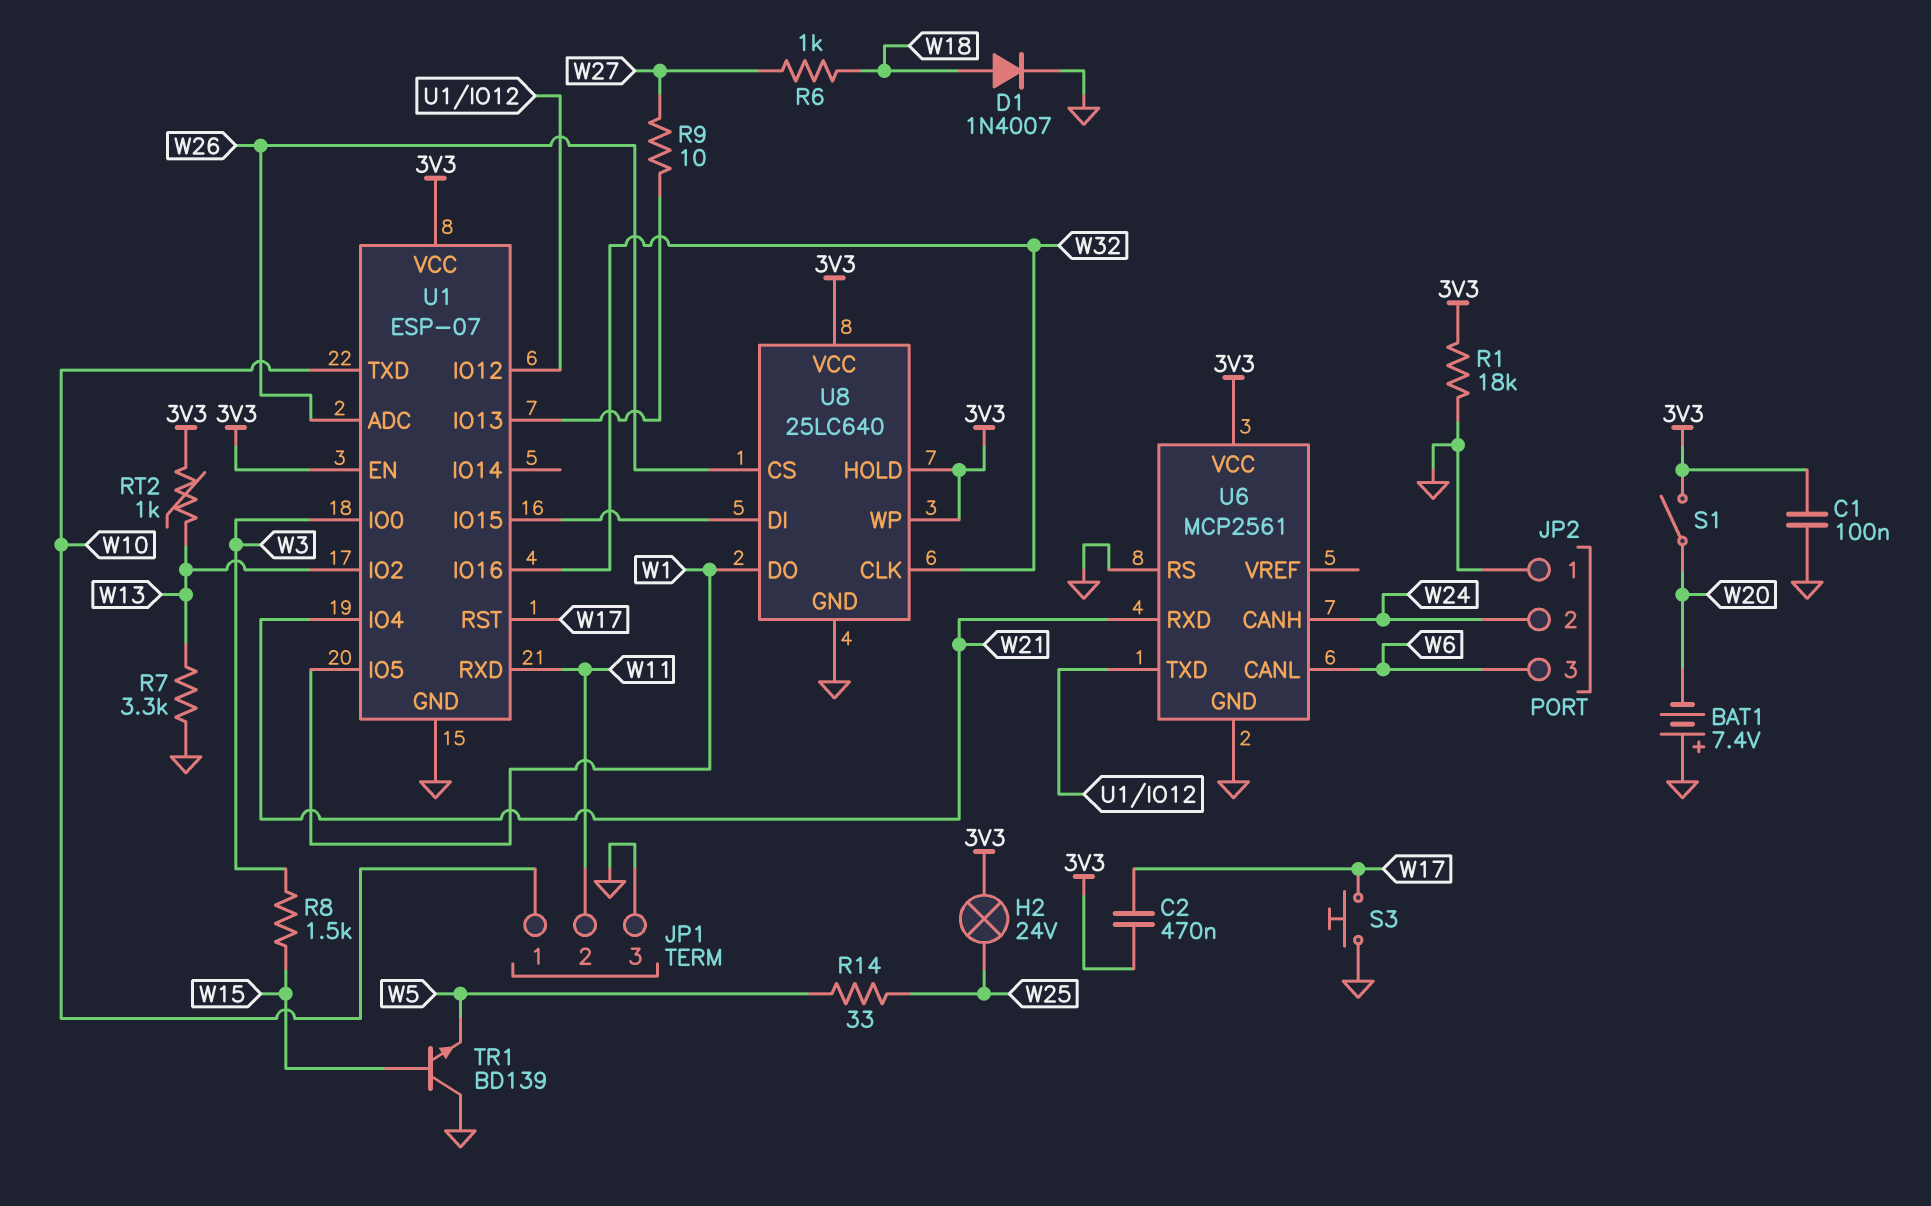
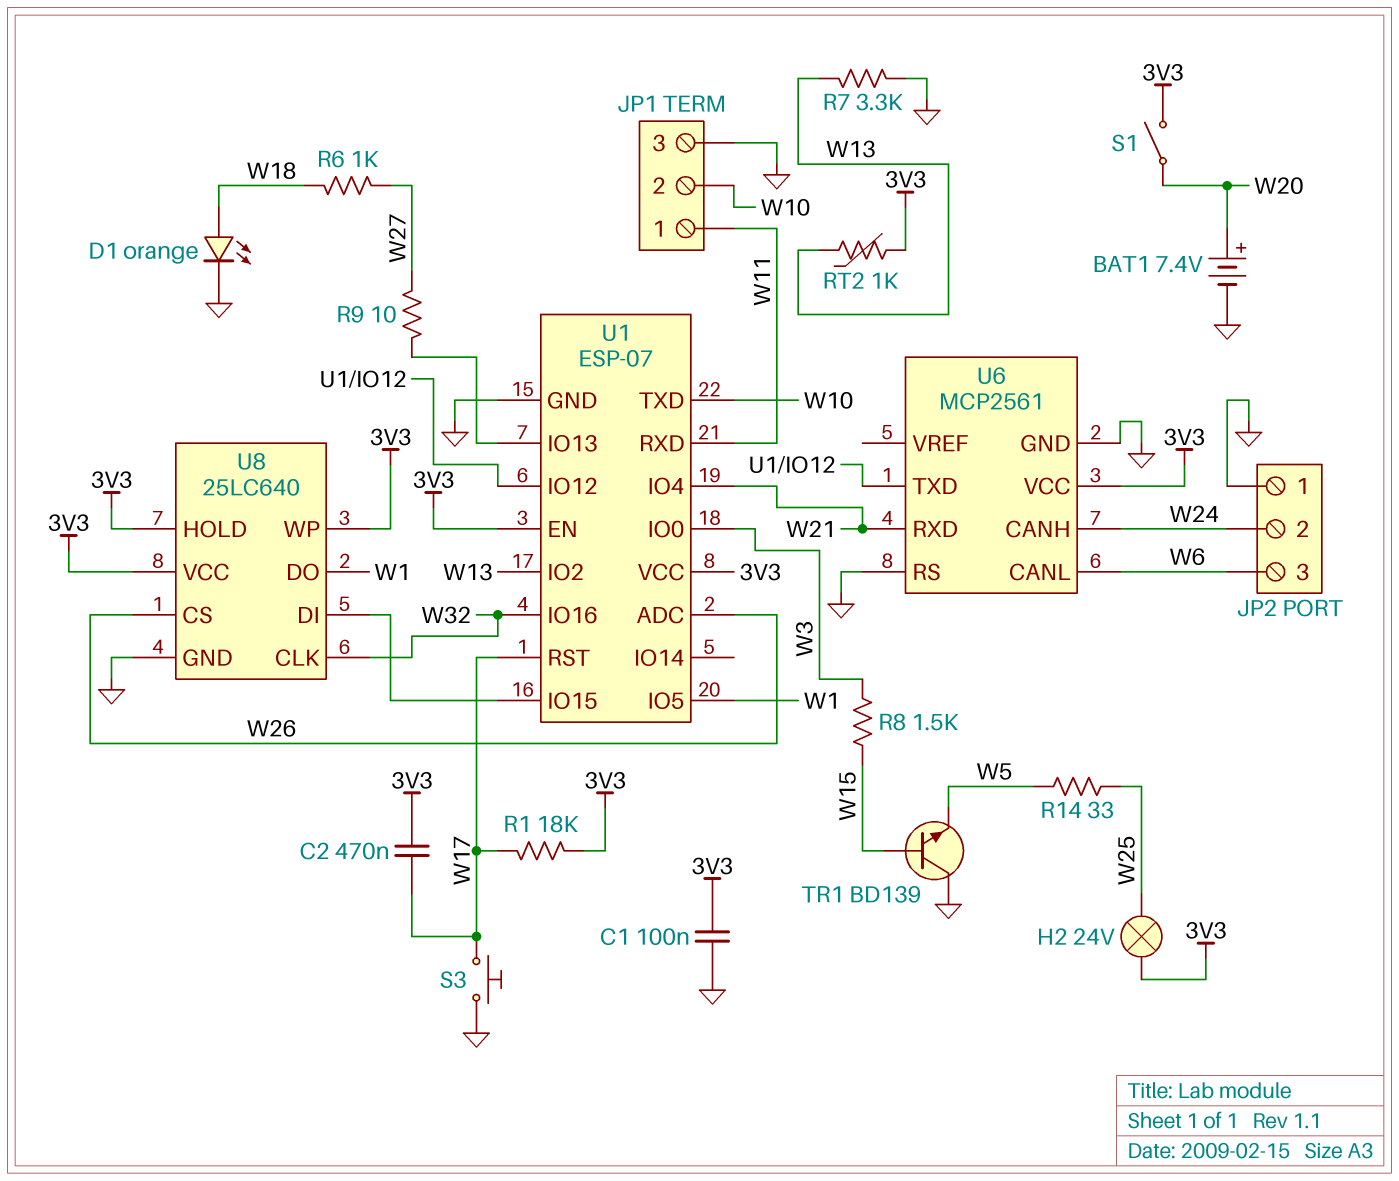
BAT1: 7.4V (plus GND, minus W20) -> 7.4V (plus W20, minus GND)
D1: diode 1N4007 (A W18, K GND) -> LED orange (A W18, K GND)
JP1 pin 1: W10 -> W11
JP1 pin 2: W11 -> W10
R1: 18k (3V3, GND) -> 18k (3V3, W17)

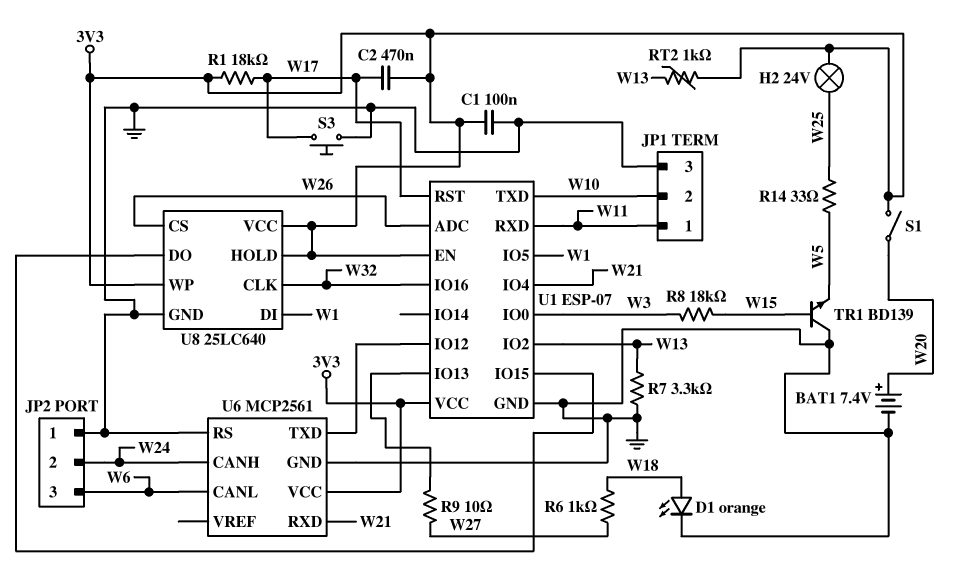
R8: 1.5k (W3, W15) -> 18k (W3, W15)
U8 pin DI: U1/IO15 -> W1
U8 pin DO: W1 -> U1/IO15

